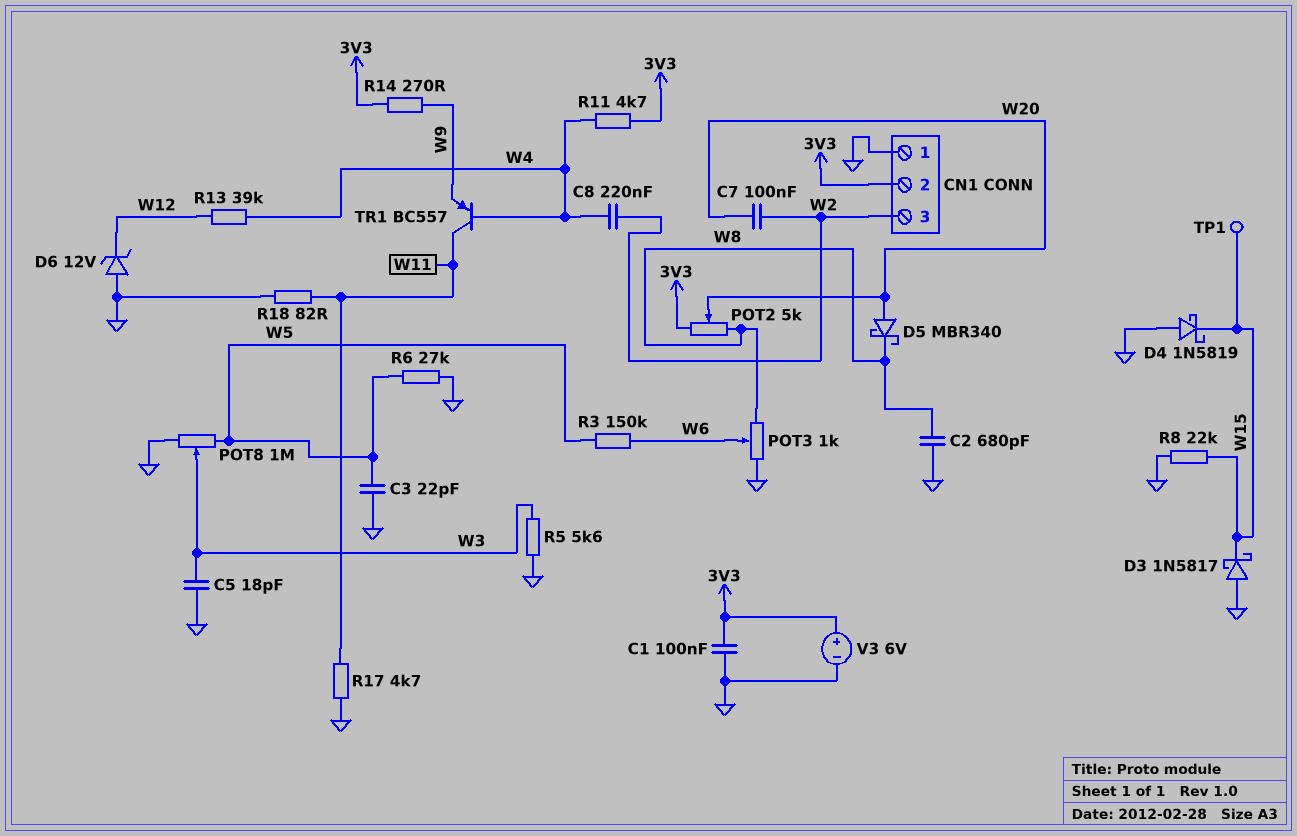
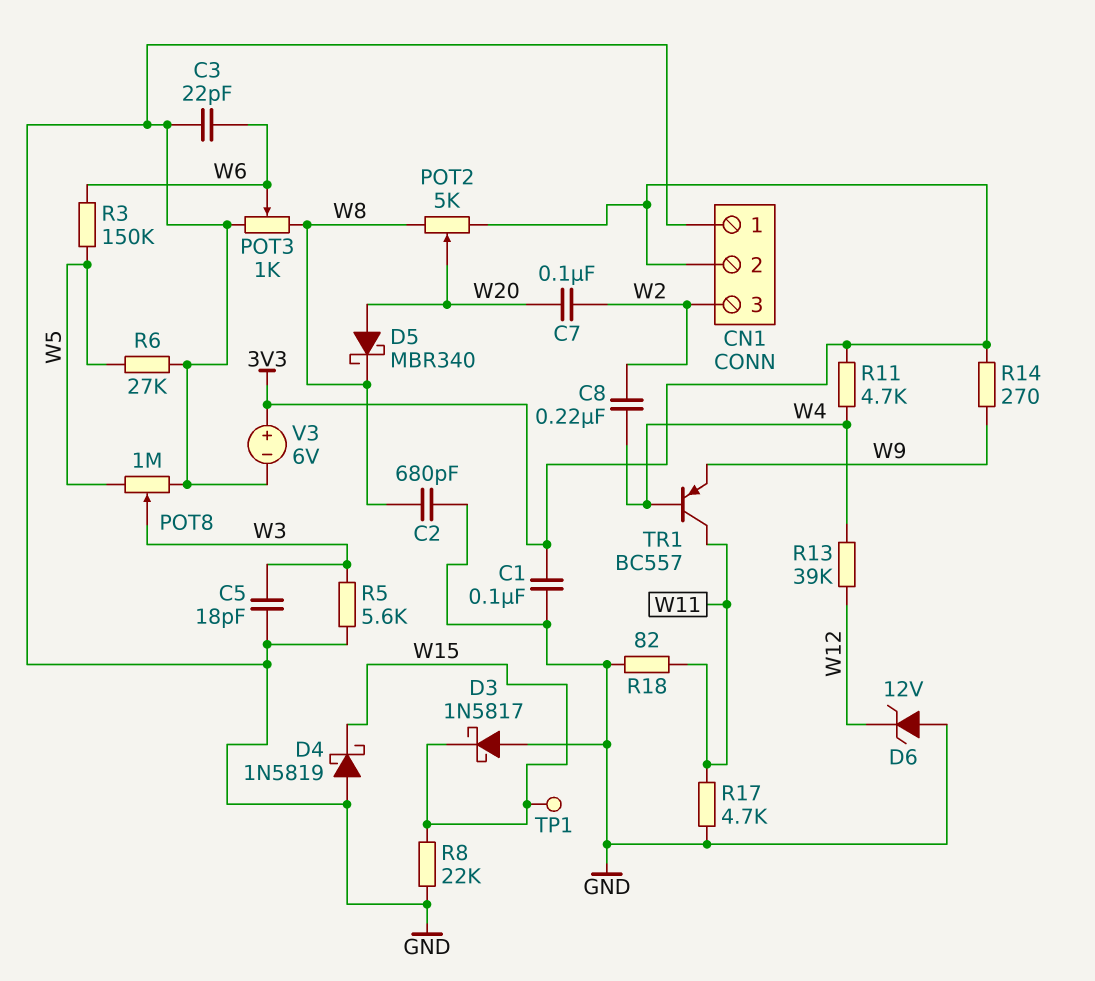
C3: 22pF (GND, W5) -> 22pF (GND, W6)

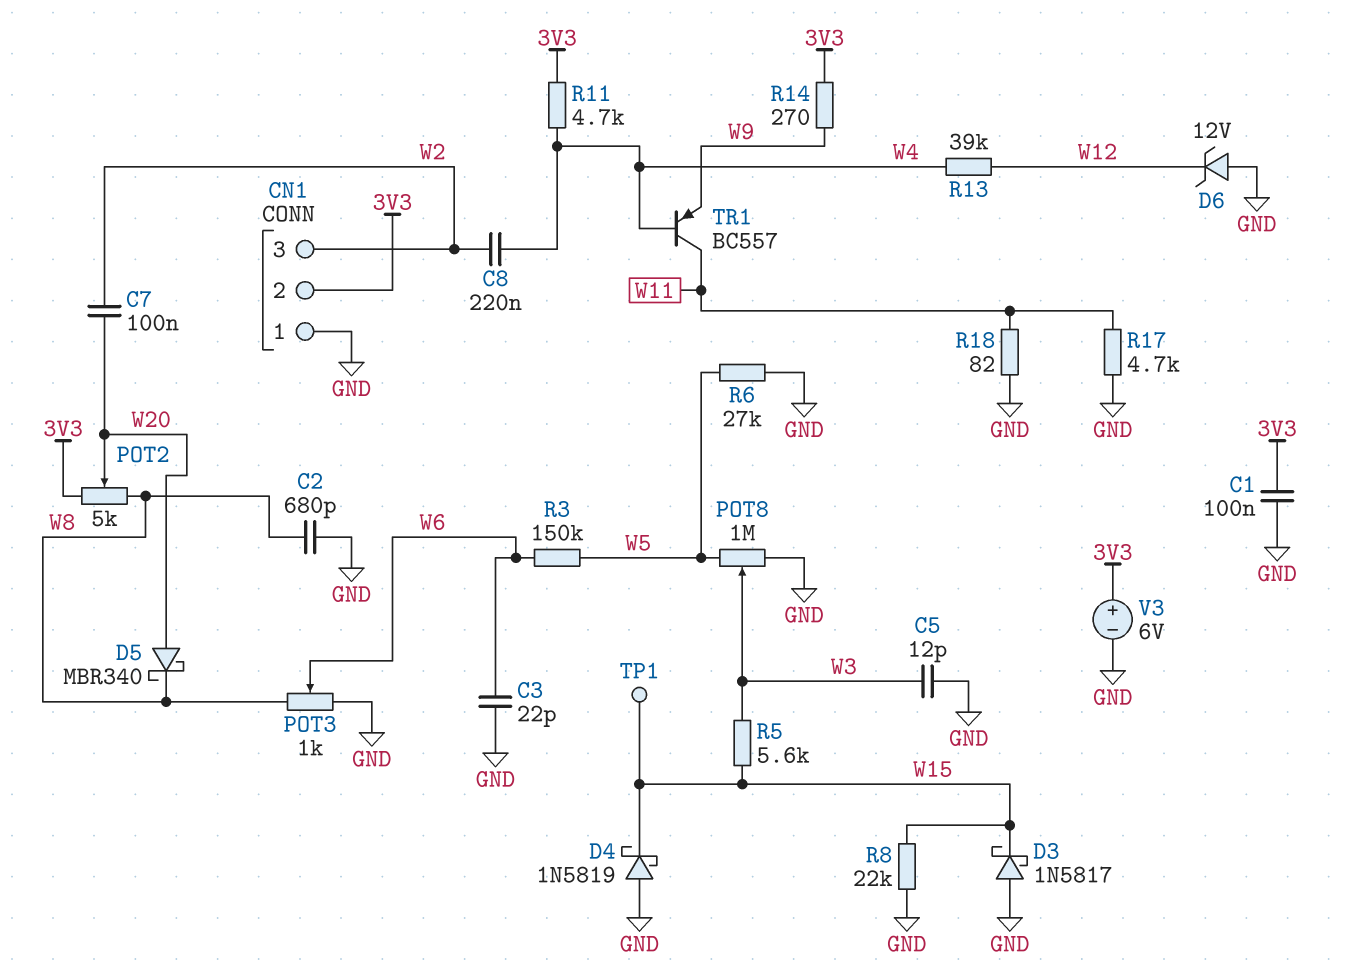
C5: 18pF (GND, W3) -> 12pF (GND, W3)
R5: 5.6k (GND, W3) -> 5.6k (W3, W15)

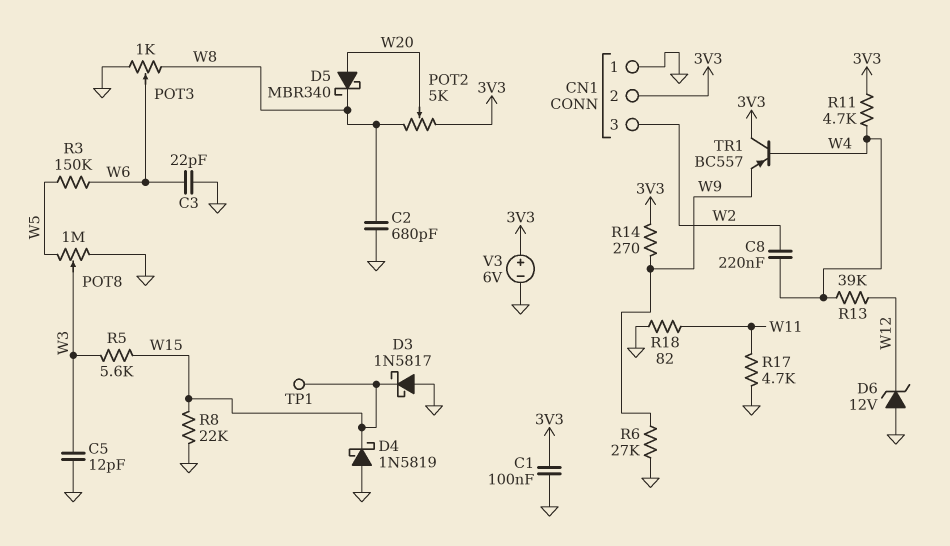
C7: 100nF (W2, W20) -> none
R6: 27k (GND, W5) -> 27k (GND, W9)
TR1: PNP BC557 (B W4, C W11, E W9) -> PNP BC557 (B W4, C 3V3, E W9)

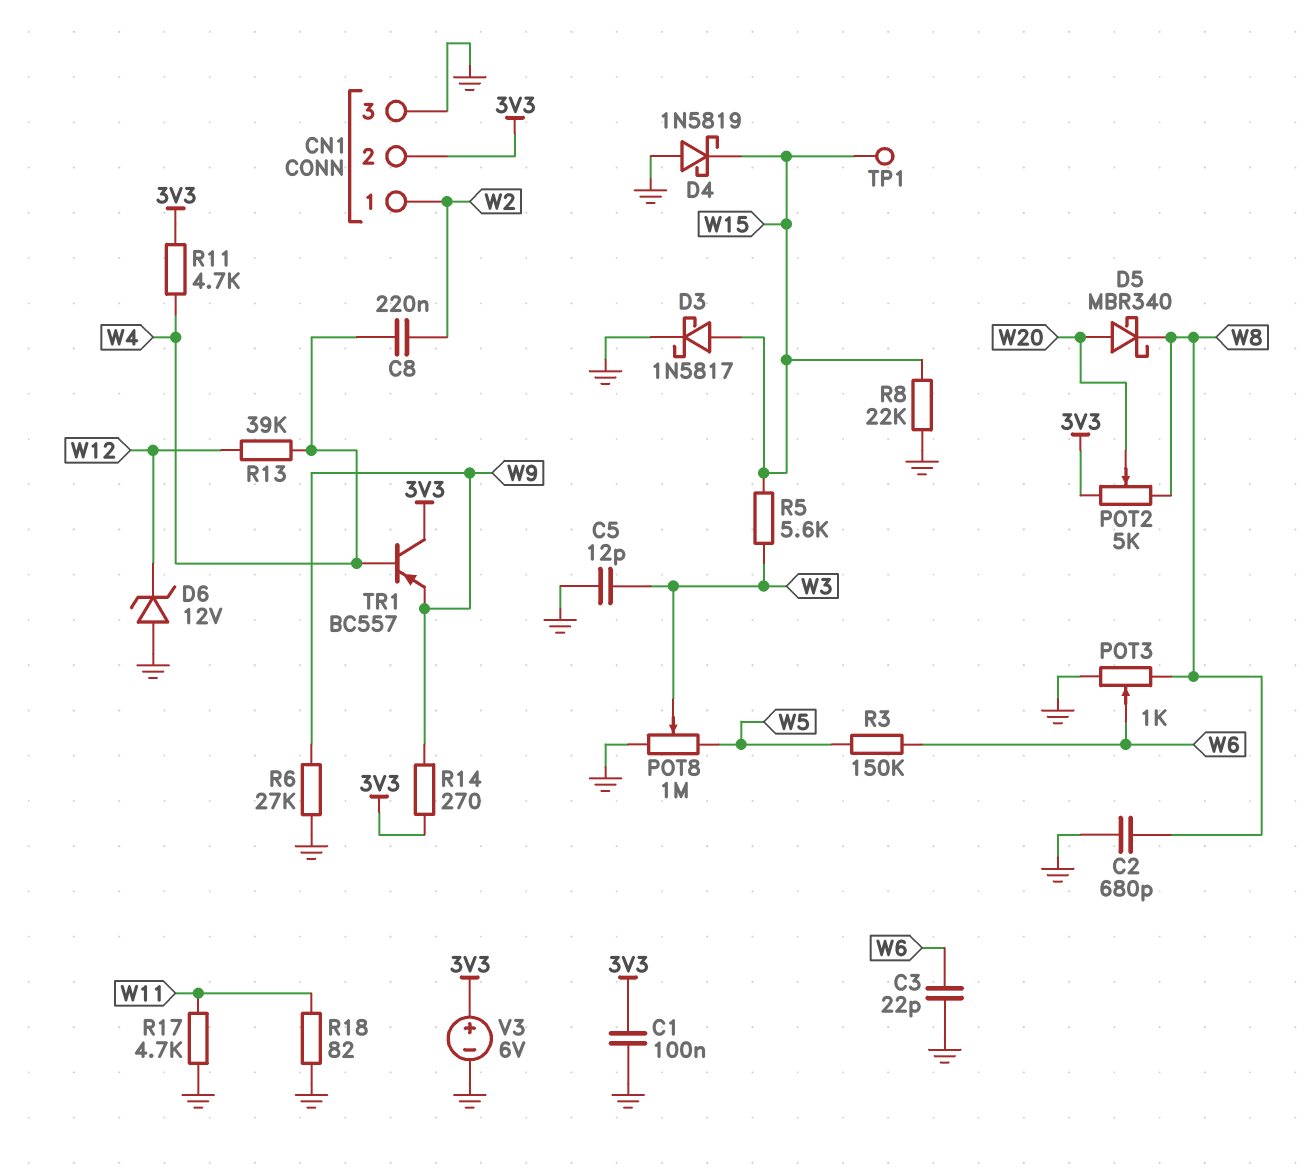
CN1 pin 1: GND -> W2
CN1 pin 3: W2 -> GND
D3: schottky 1N5817 (A GND, K W15) -> schottky 1N5817 (A W15, K GND)

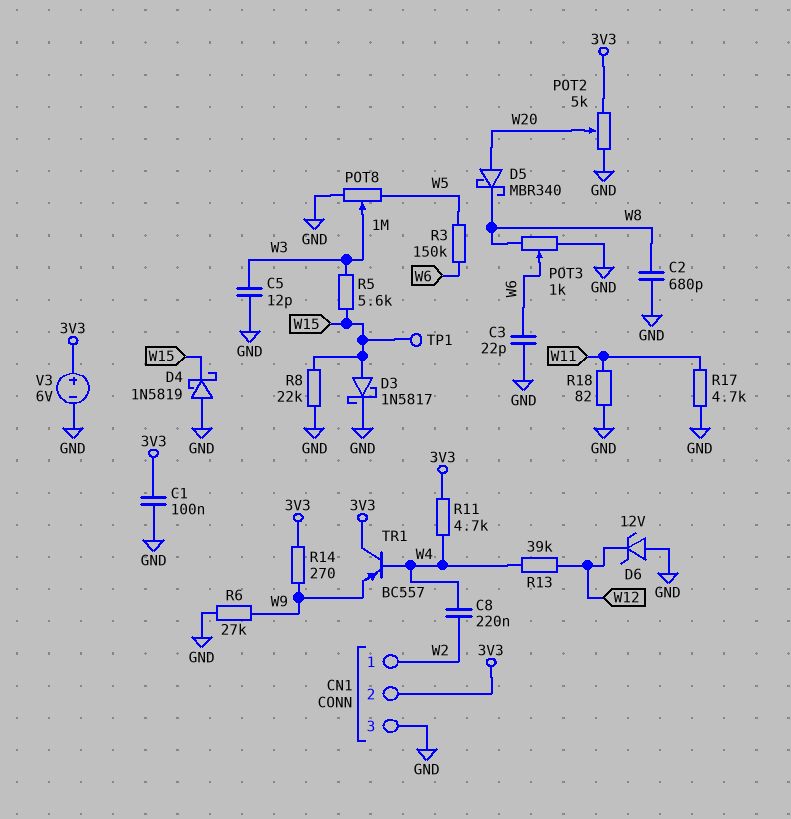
POT2: 5k (3V3, W8, wiper W20) -> 5k (3V3, GND, wiper W20)

